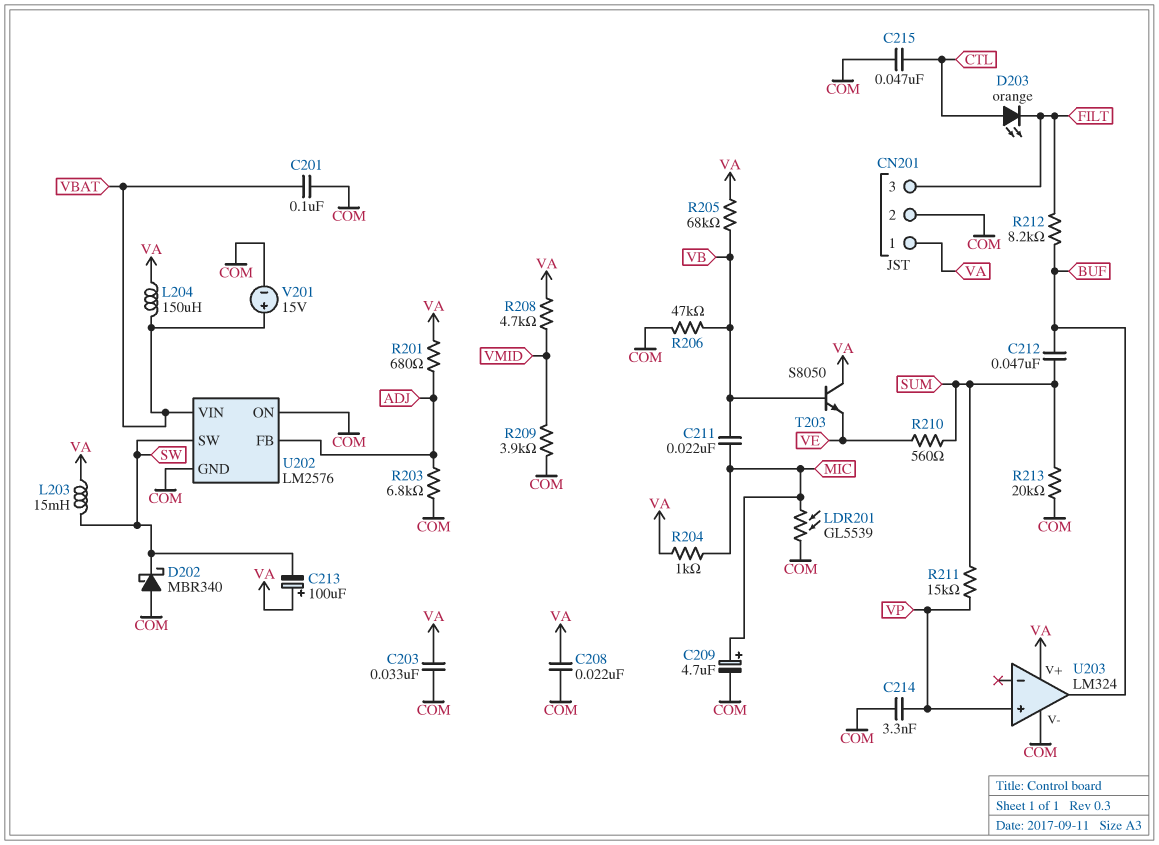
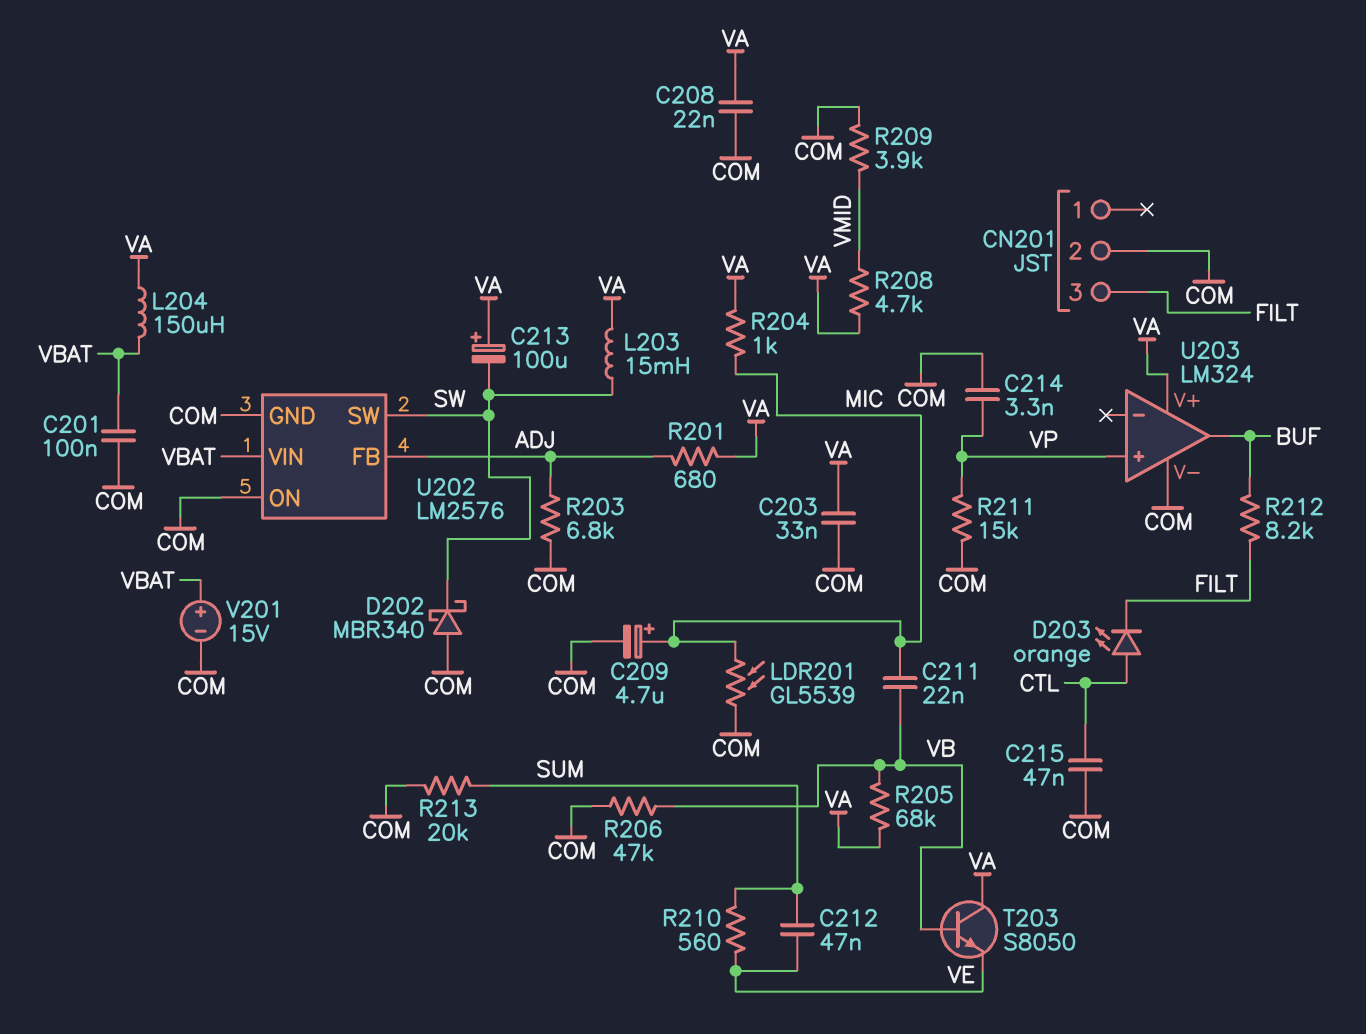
C212: 47nF (BUF, SUM) -> 47nF (SUM, VE)
CN201 pin 1: VA -> none
R211: 15k (SUM, VP) -> 15k (COM, VP)

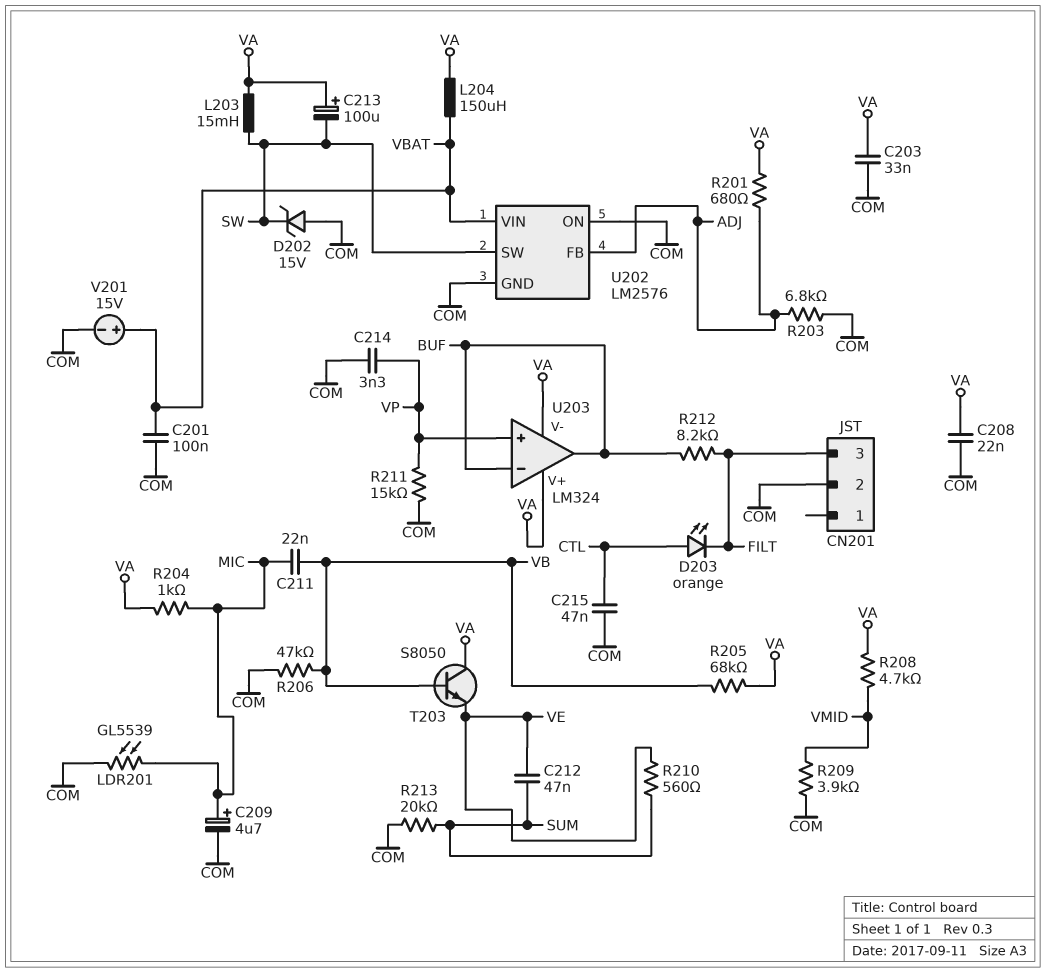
D202: schottky MBR340 (A COM, K SW) -> zener 15V (A COM, K SW)
U203 pin V-: COM -> VA
U203 pin in-: none -> BUF

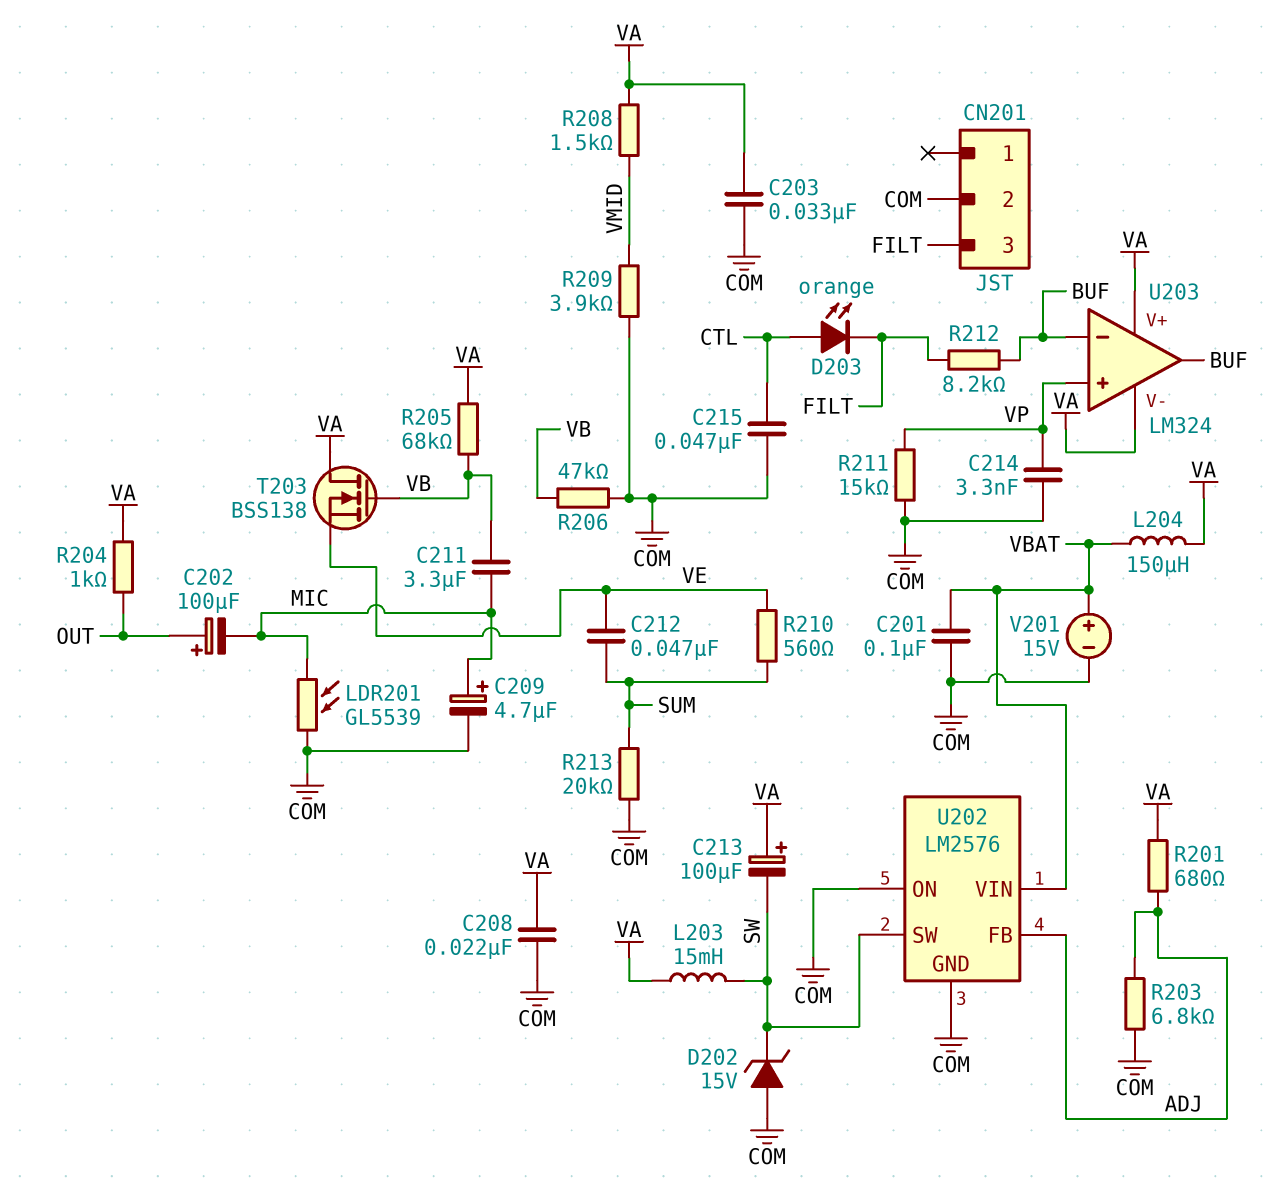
C202: none -> 100uF (plus OUT, minus MIC)
C211: 22nF (MIC, VB) -> 3.3uF (MIC, VB)
R204: 1k (MIC, VA) -> 1k (OUT, VA)
R208: 4.7k (VA, VMID) -> 1.5k (VA, VMID)
T203: NPN S8050 (B VB, C VA, E VE) -> NMOS BSS138 (G VB, D VA, S VE)

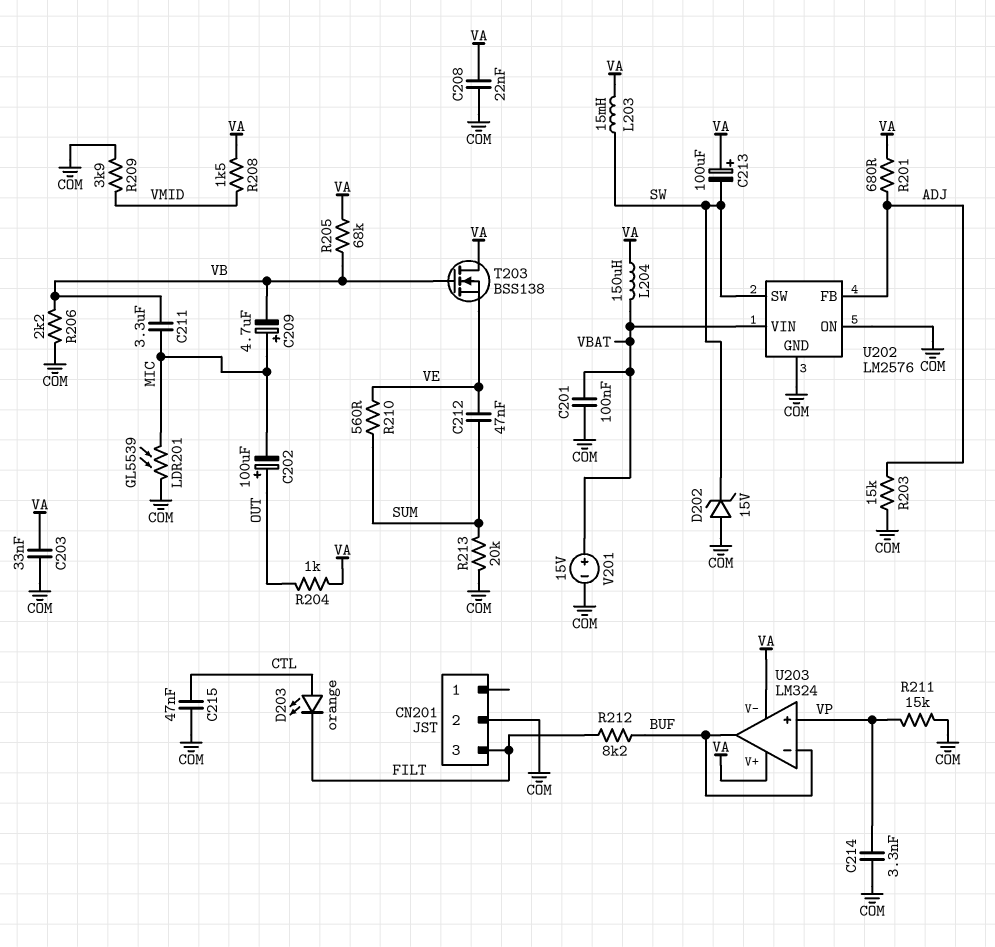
C209: 4.7uF (plus MIC, minus COM) -> 4.7uF (plus MIC, minus VB)
R203: 6.8k (ADJ, COM) -> 15k (ADJ, COM)
R206: 47k (COM, VB) -> 2.2k (COM, VB)

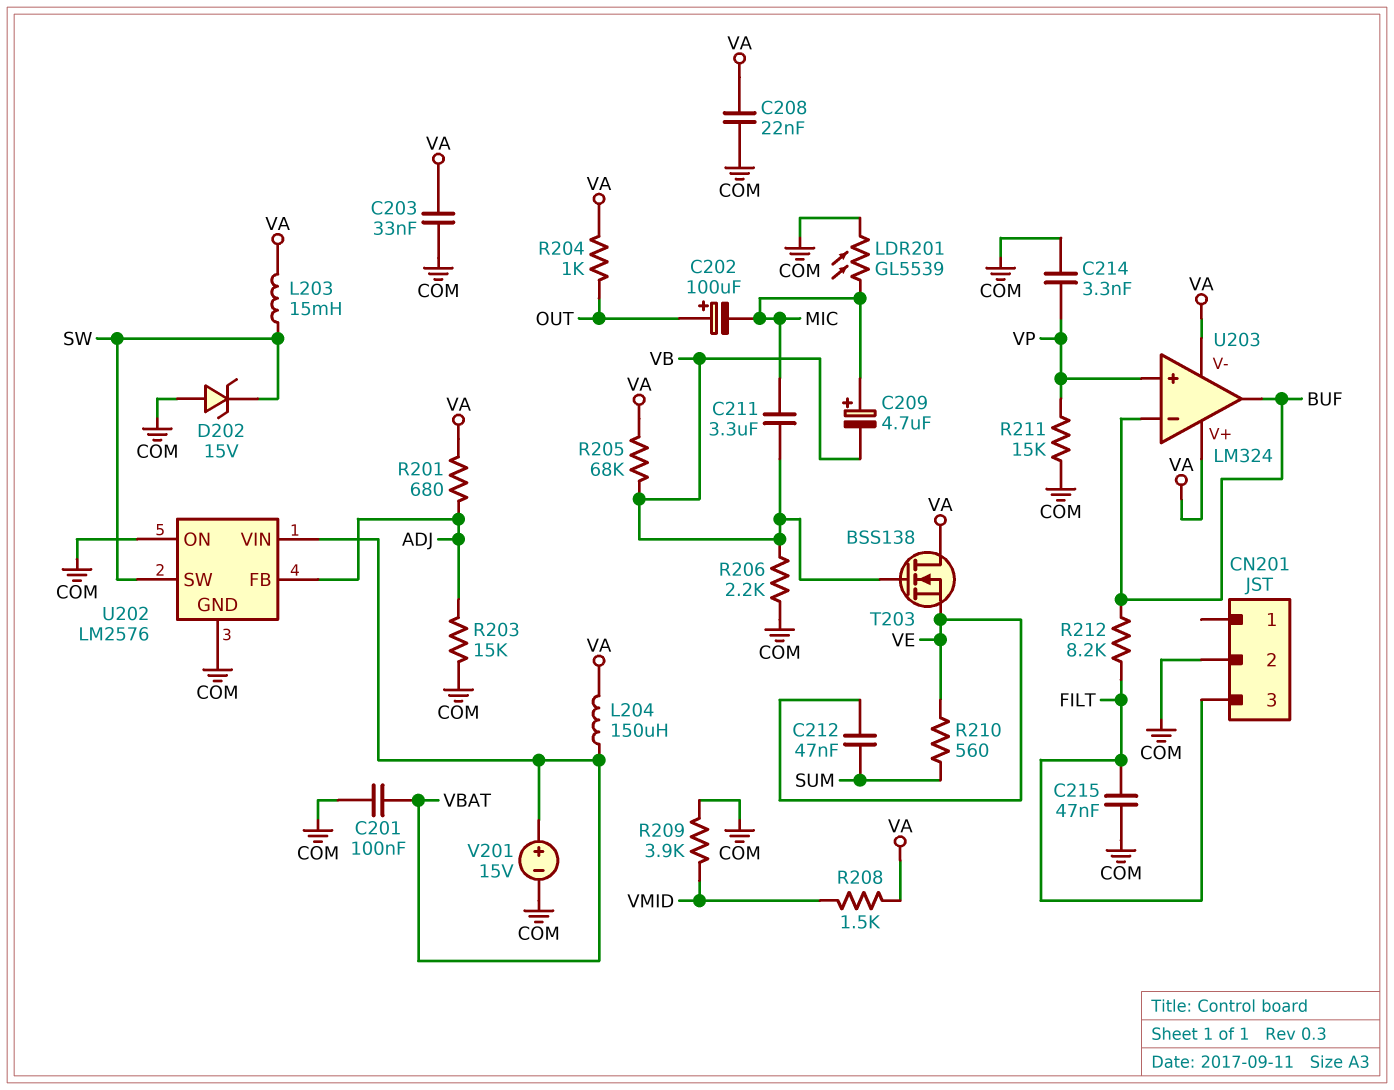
C213: 100uF (plus VA, minus SW) -> none
C215: 47nF (COM, CTL) -> 47nF (COM, FILT)
D203: LED orange (A CTL, K FILT) -> none
R213: 20k (COM, SUM) -> none

